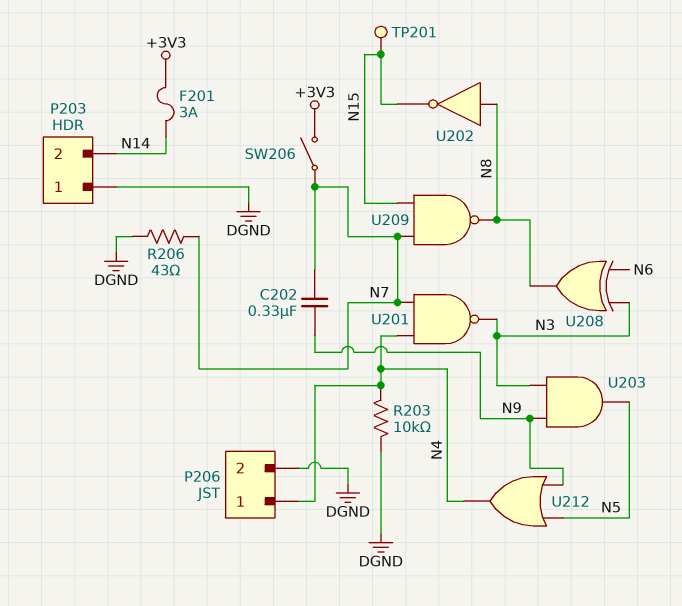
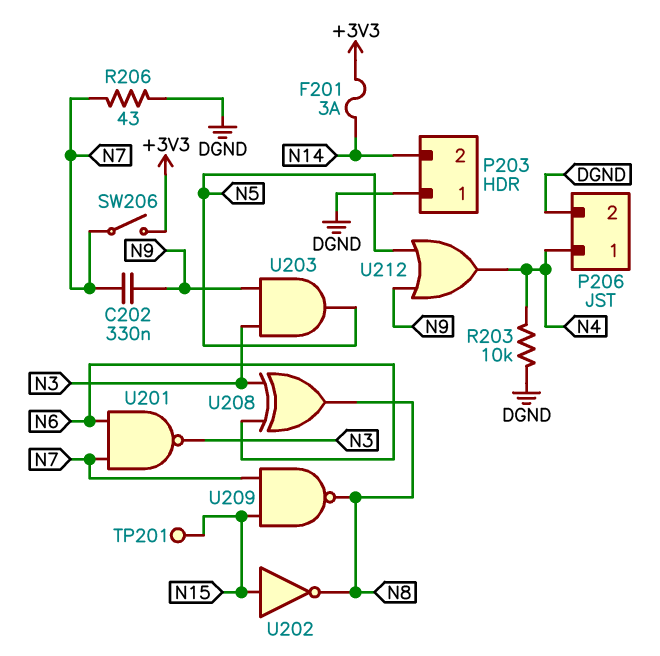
U201: NAND (in N4, in N7, out N3) -> NAND (in N6, in N7, out N3)
U202: NOT (in N8, out N15) -> NOT (in N15, out N8)

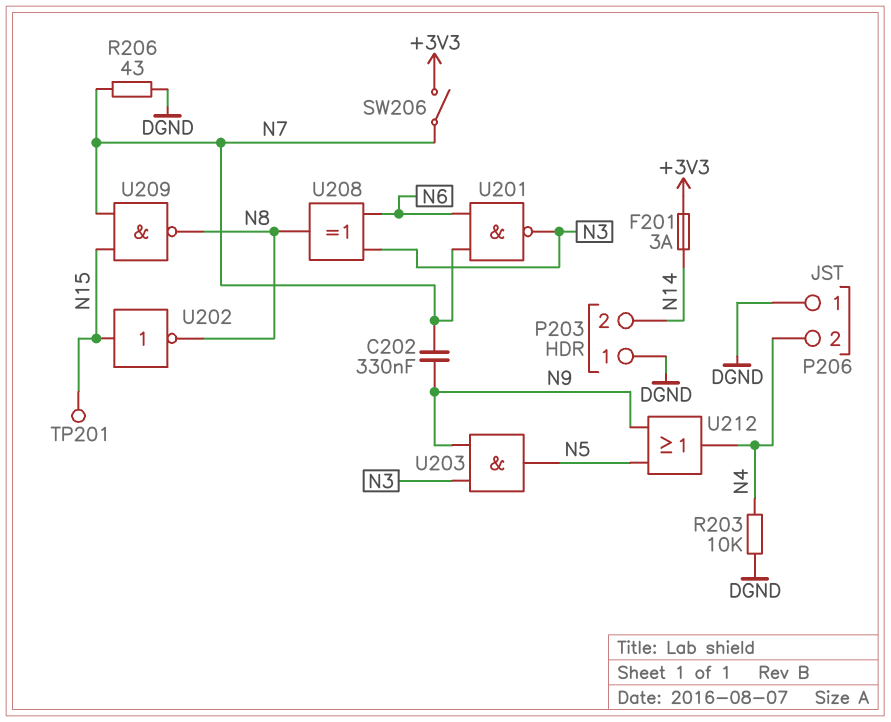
P206 pin 1: N4 -> DGND
P206 pin 2: DGND -> N4

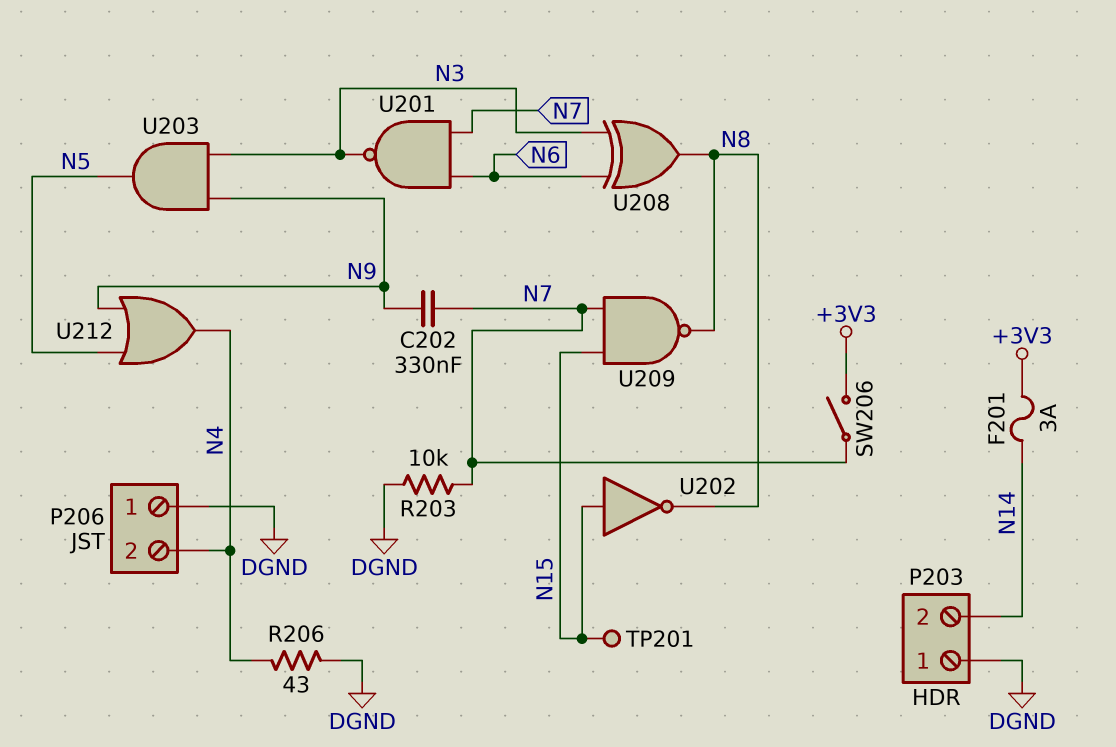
R203: 10k (DGND, N4) -> 10k (DGND, N7)
R206: 43 (DGND, N7) -> 43 (DGND, N4)

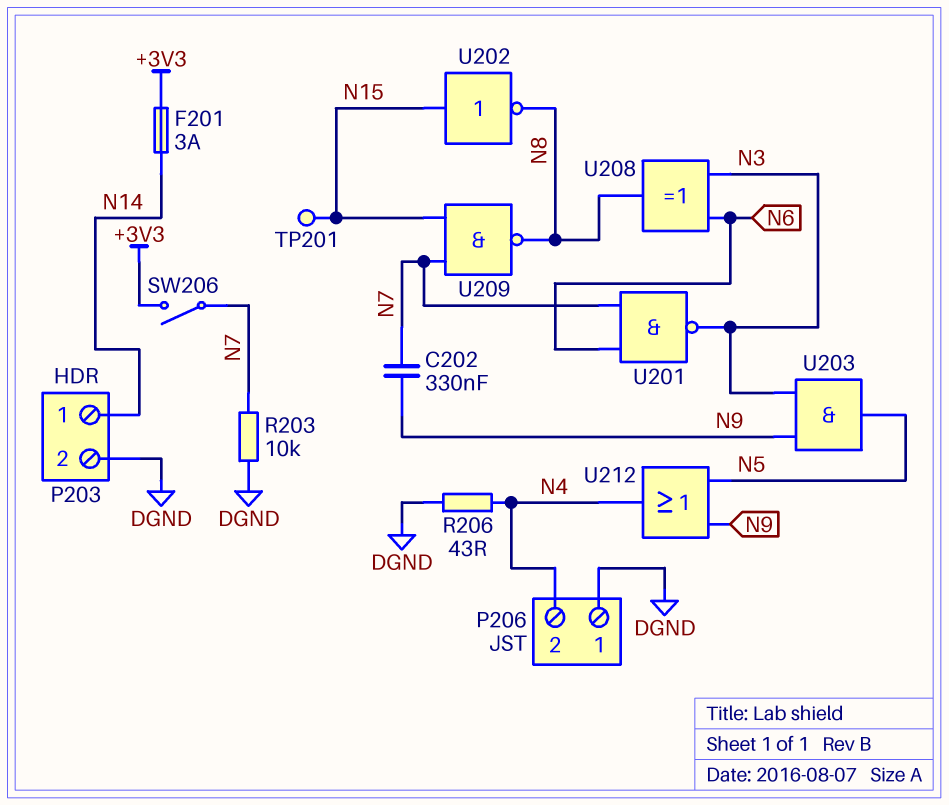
P203 pin 1: DGND -> N14
P203 pin 2: N14 -> DGND

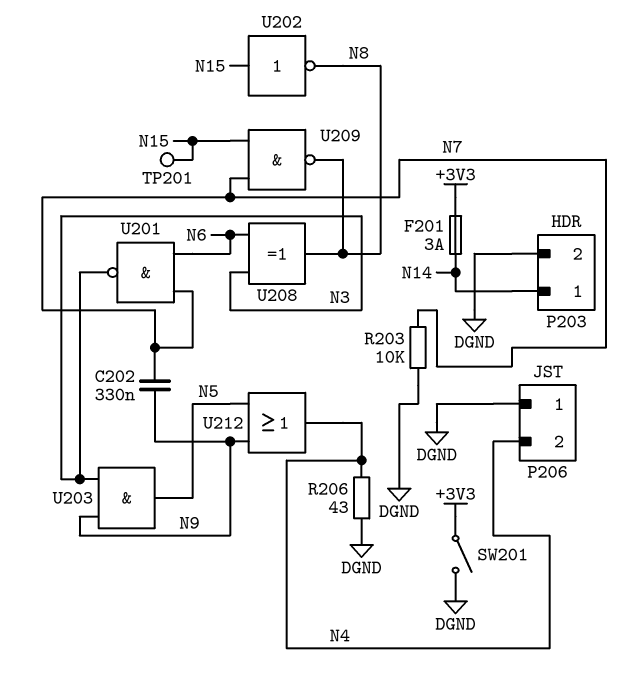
SW201: none -> switch (+3V3, DGND)
SW206: switch (+3V3, N7) -> none

